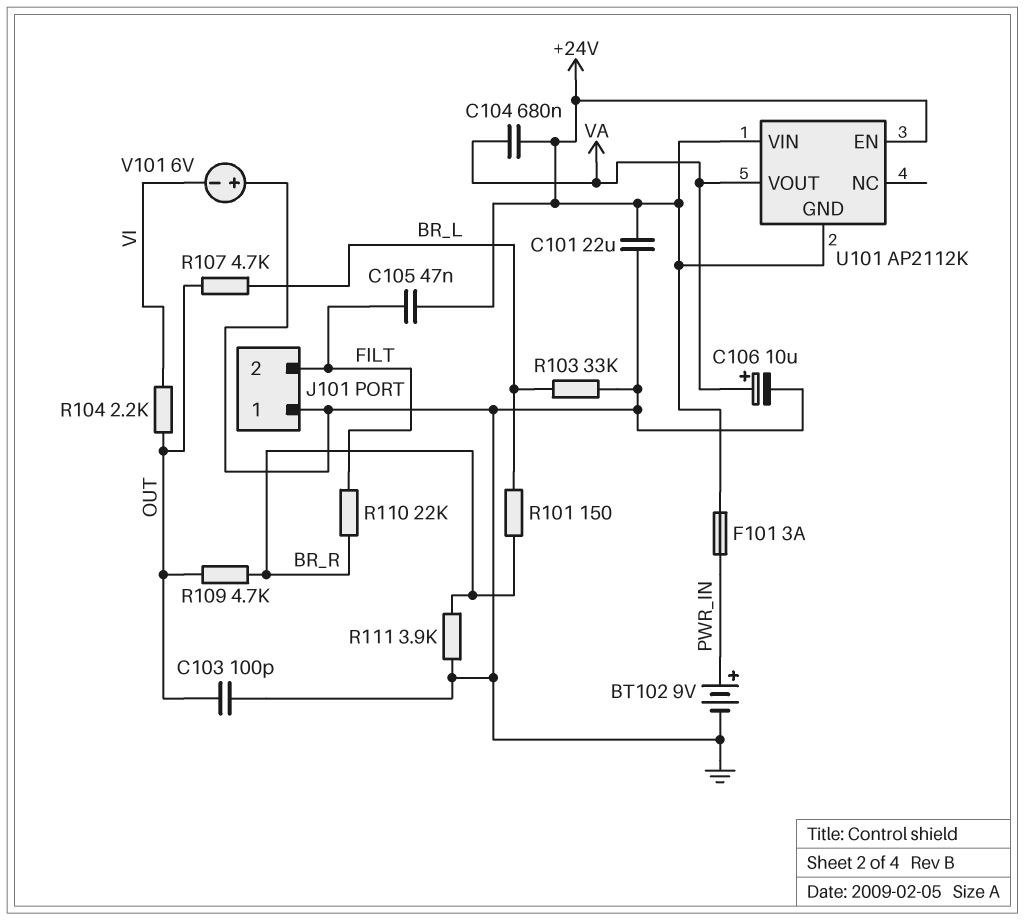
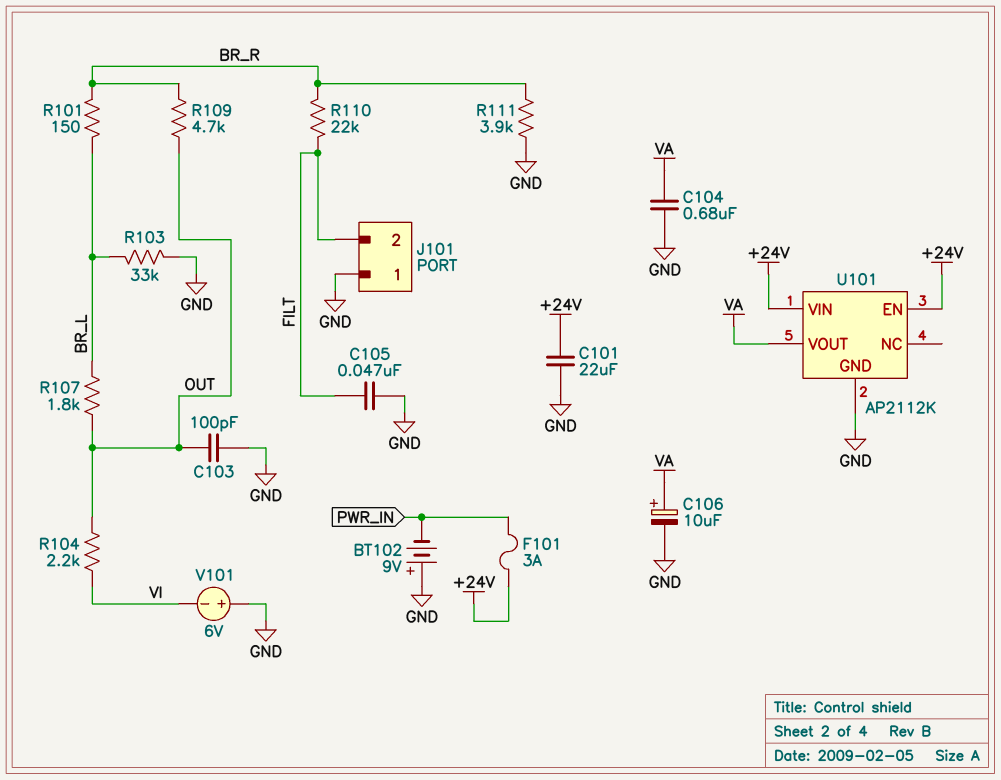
BT102: 9V (plus PWR_IN, minus GND) -> 9V (plus GND, minus PWR_IN)
C104: 680nF (+24V, VA) -> 680nF (GND, VA)
C105: 47nF (+24V, FILT) -> 47nF (FILT, GND)
R107: 4.7k (BR_L, OUT) -> 1.8k (BR_L, OUT)
U101 pin GND: +24V -> GND

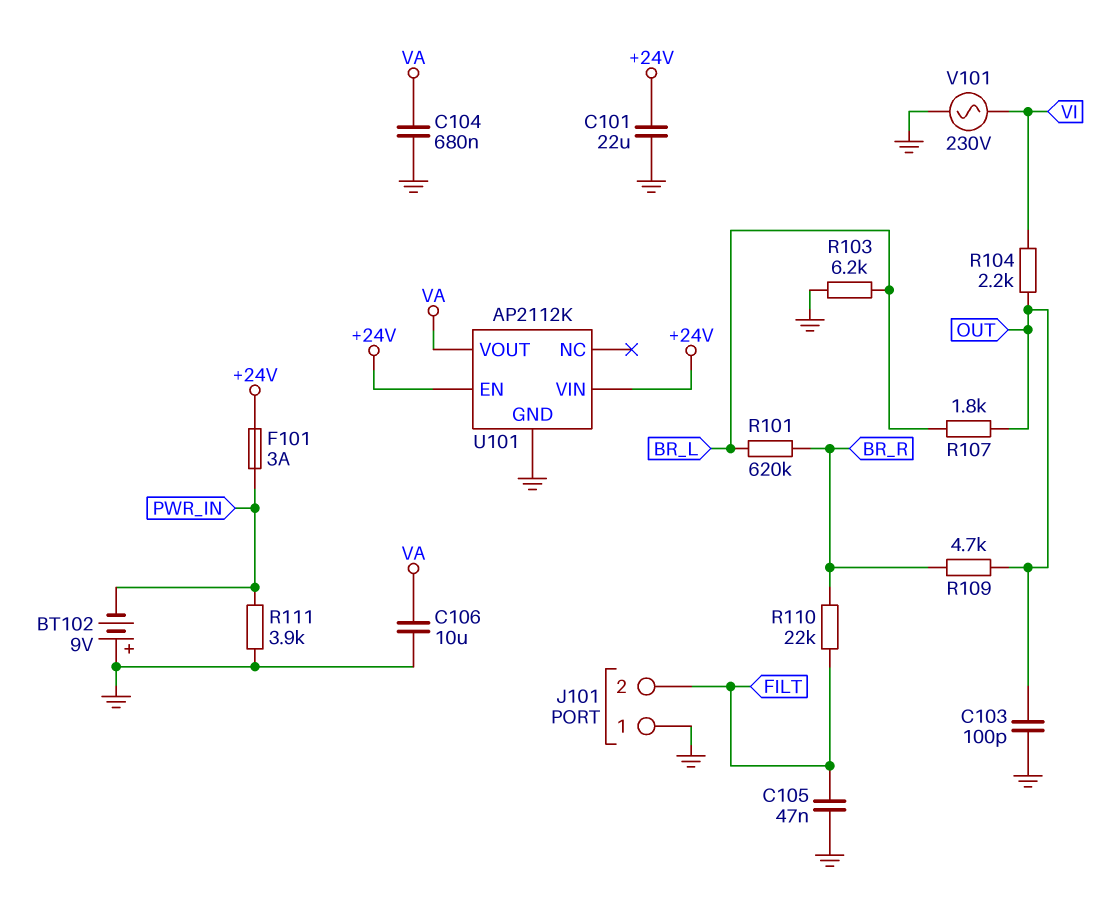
C106: 10uF (plus VA, minus GND) -> 10uF (GND, VA)
R101: 150 (BR_L, BR_R) -> 620k (BR_L, BR_R)
R103: 33k (BR_L, GND) -> 6.2k (BR_L, GND)
R111: 3.9k (BR_R, GND) -> 3.9k (GND, PWR_IN)
V101: 6V (plus GND, minus VI) -> AC 230V (GND, VI)

